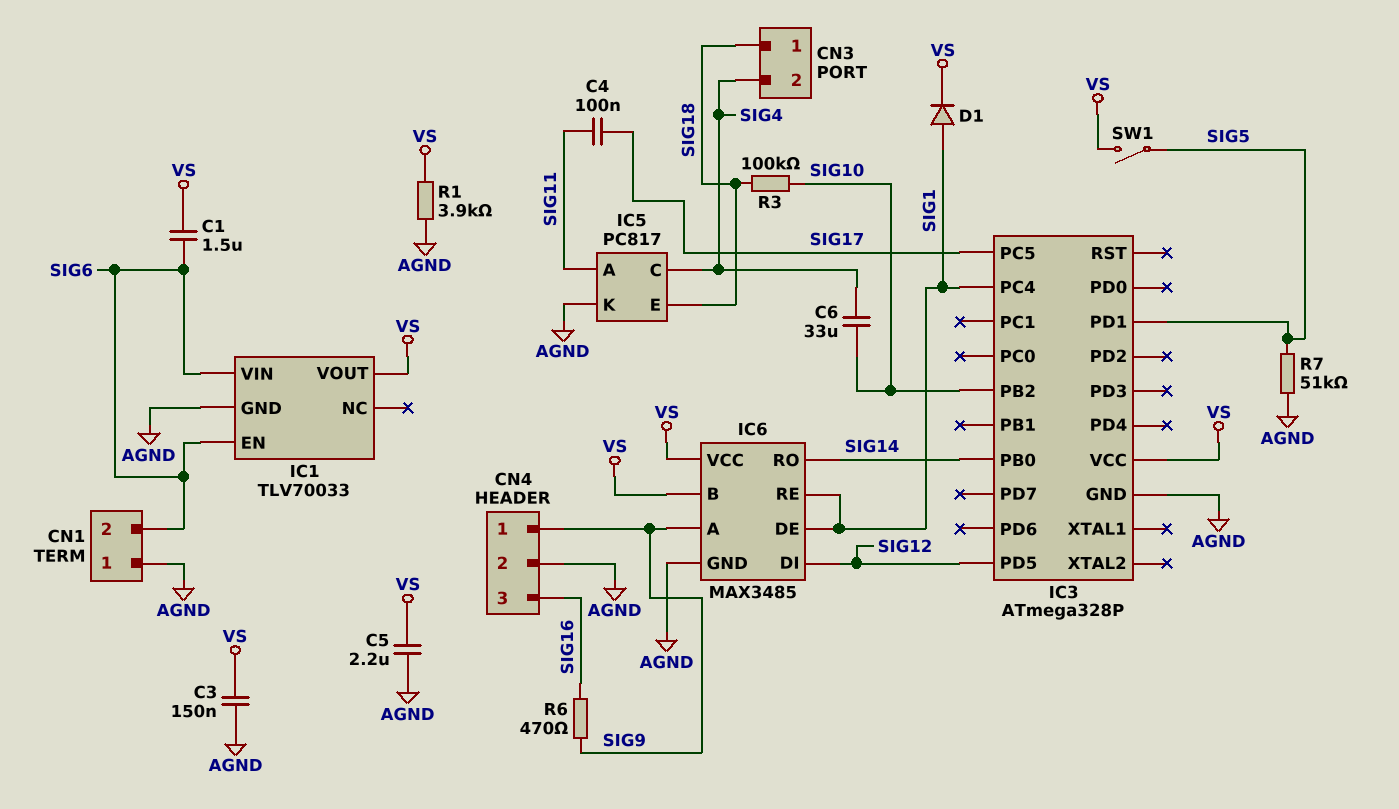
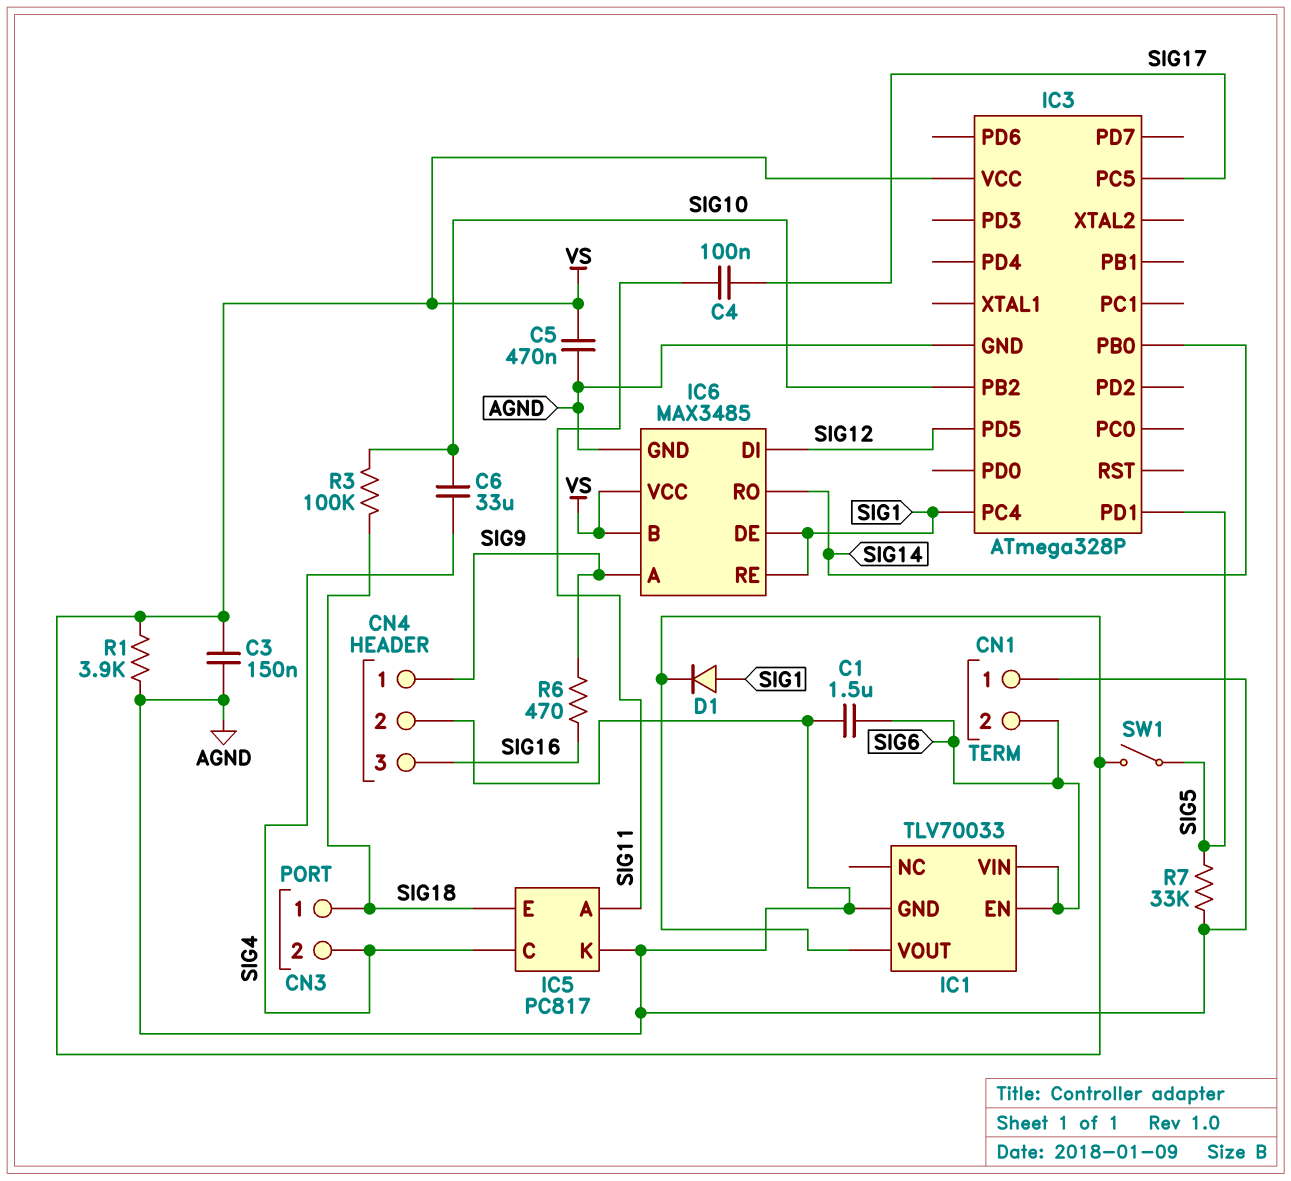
C1: 1.5uF (SIG6, VS) -> 1.5uF (AGND, SIG6)
C5: 2.2uF (AGND, VS) -> 470nF (AGND, VS)
R7: 51k (AGND, SIG5) -> 33k (AGND, SIG5)

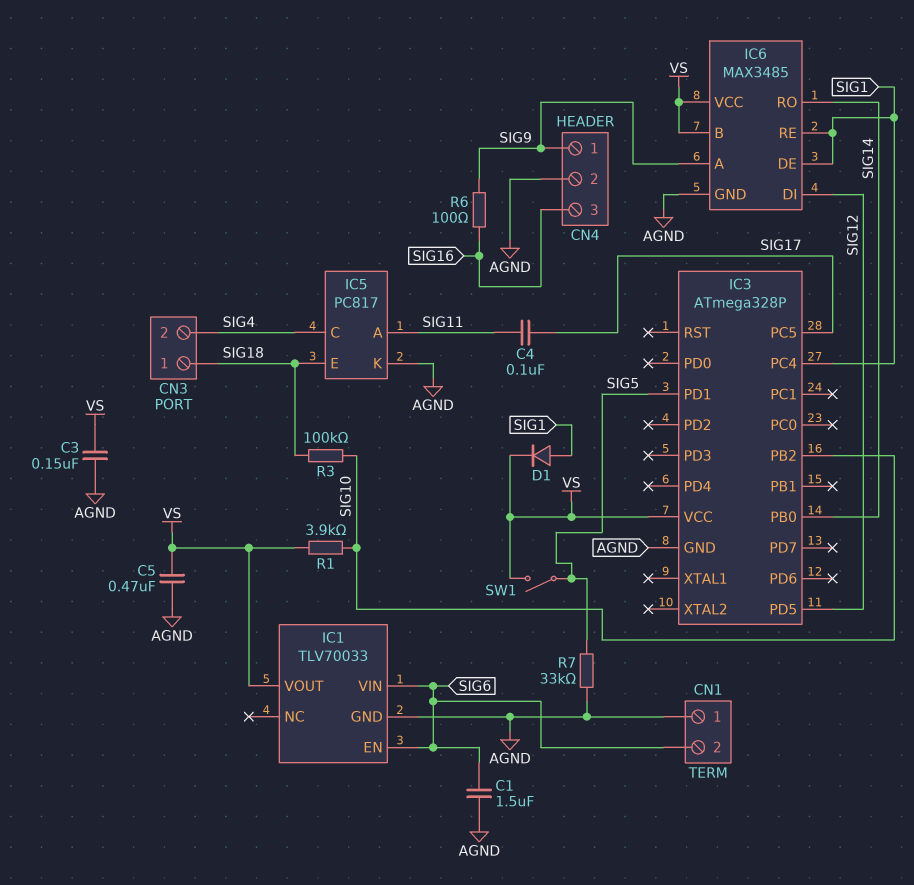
C6: 33uF (SIG4, SIG10) -> none
R1: 3.9k (AGND, VS) -> 3.9k (SIG10, VS)
R6: 470 (SIG9, SIG16) -> 100 (SIG9, SIG16)

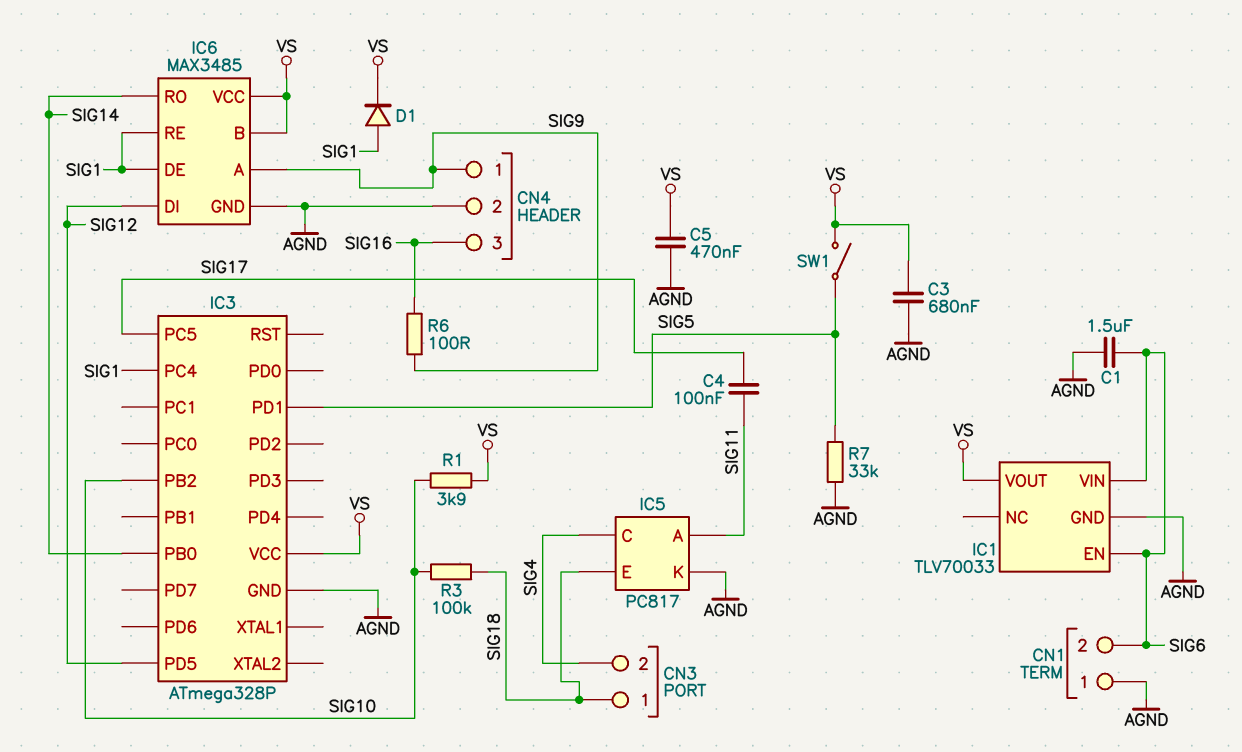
C3: 150nF (AGND, VS) -> 680nF (AGND, VS)

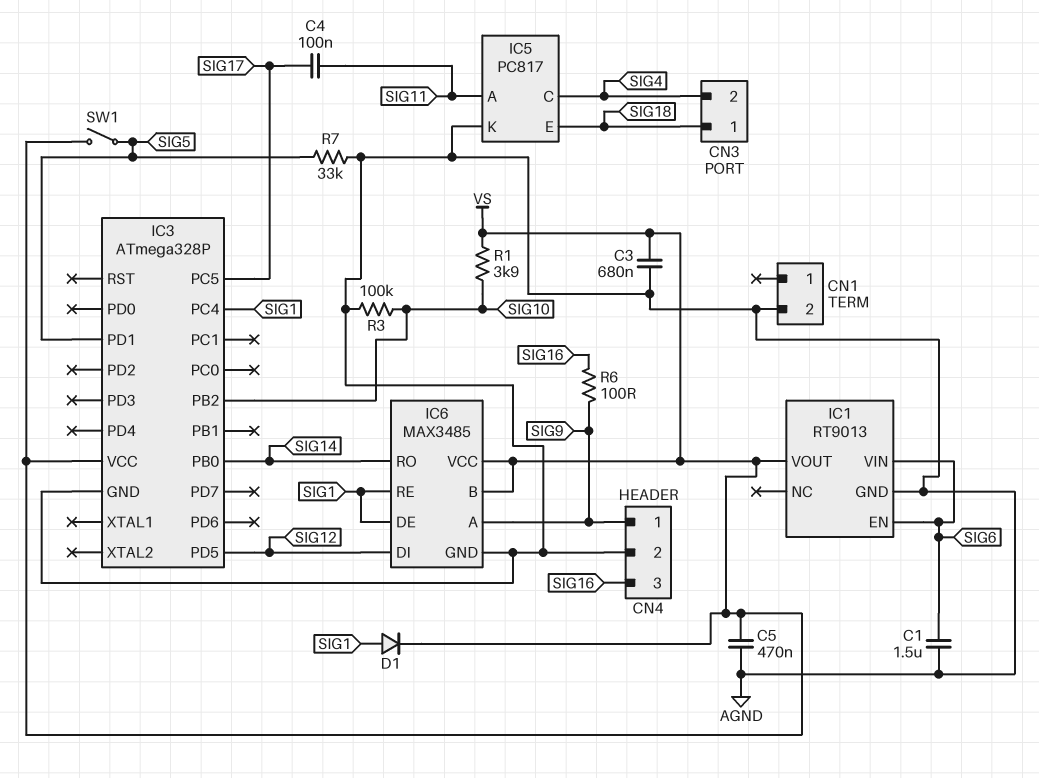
CN1 pin 1: AGND -> none
CN1 pin 2: SIG6 -> AGND
IC1: TLV70033 -> RT9013
R3: 100k (SIG10, SIG18) -> 100k (AGND, SIG10)

